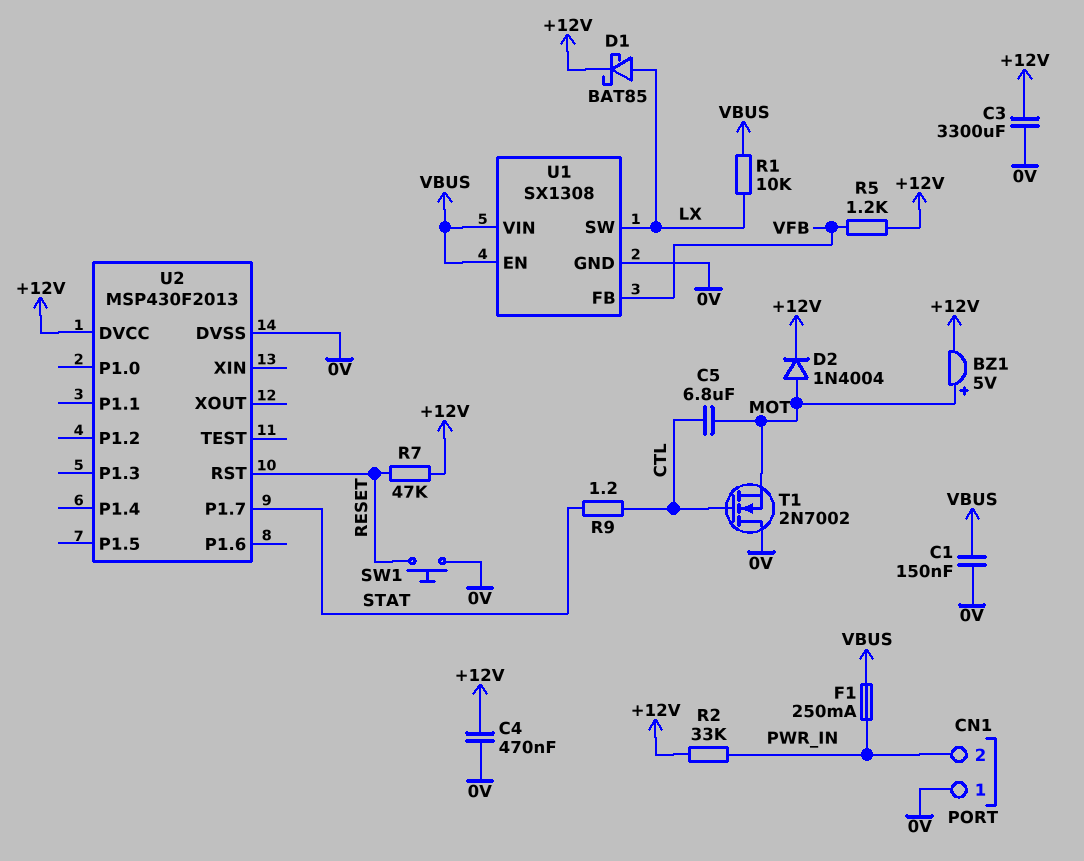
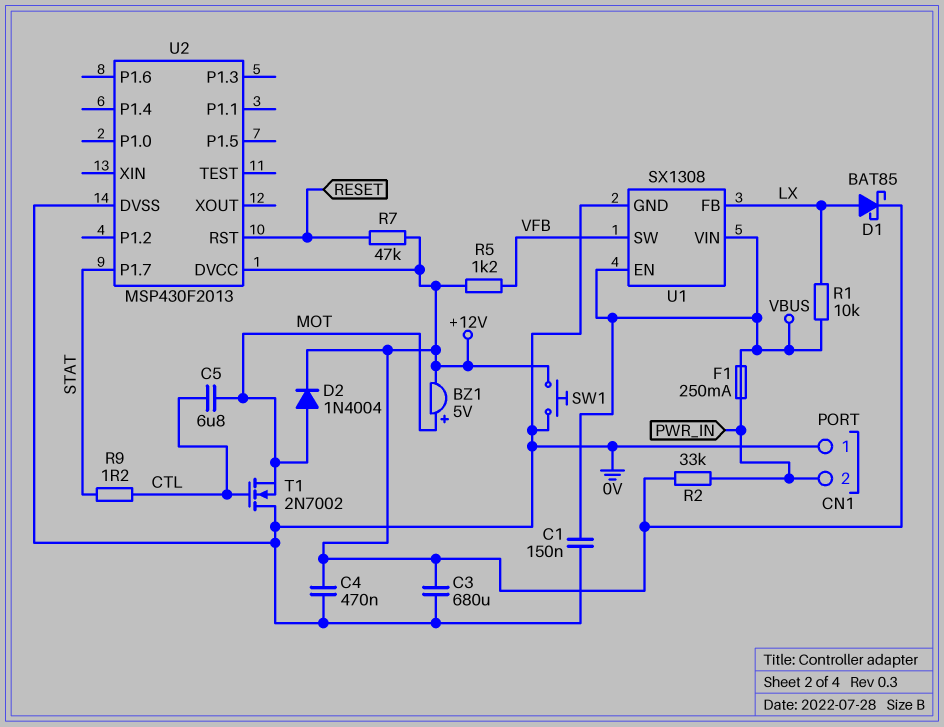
C3: 3300uF (+12V, 0V) -> 680uF (+12V, 0V)
SW1: button (0V, RESET) -> button (+12V, 0V)
U1 pin FB: VFB -> LX
U1 pin SW: LX -> VFB

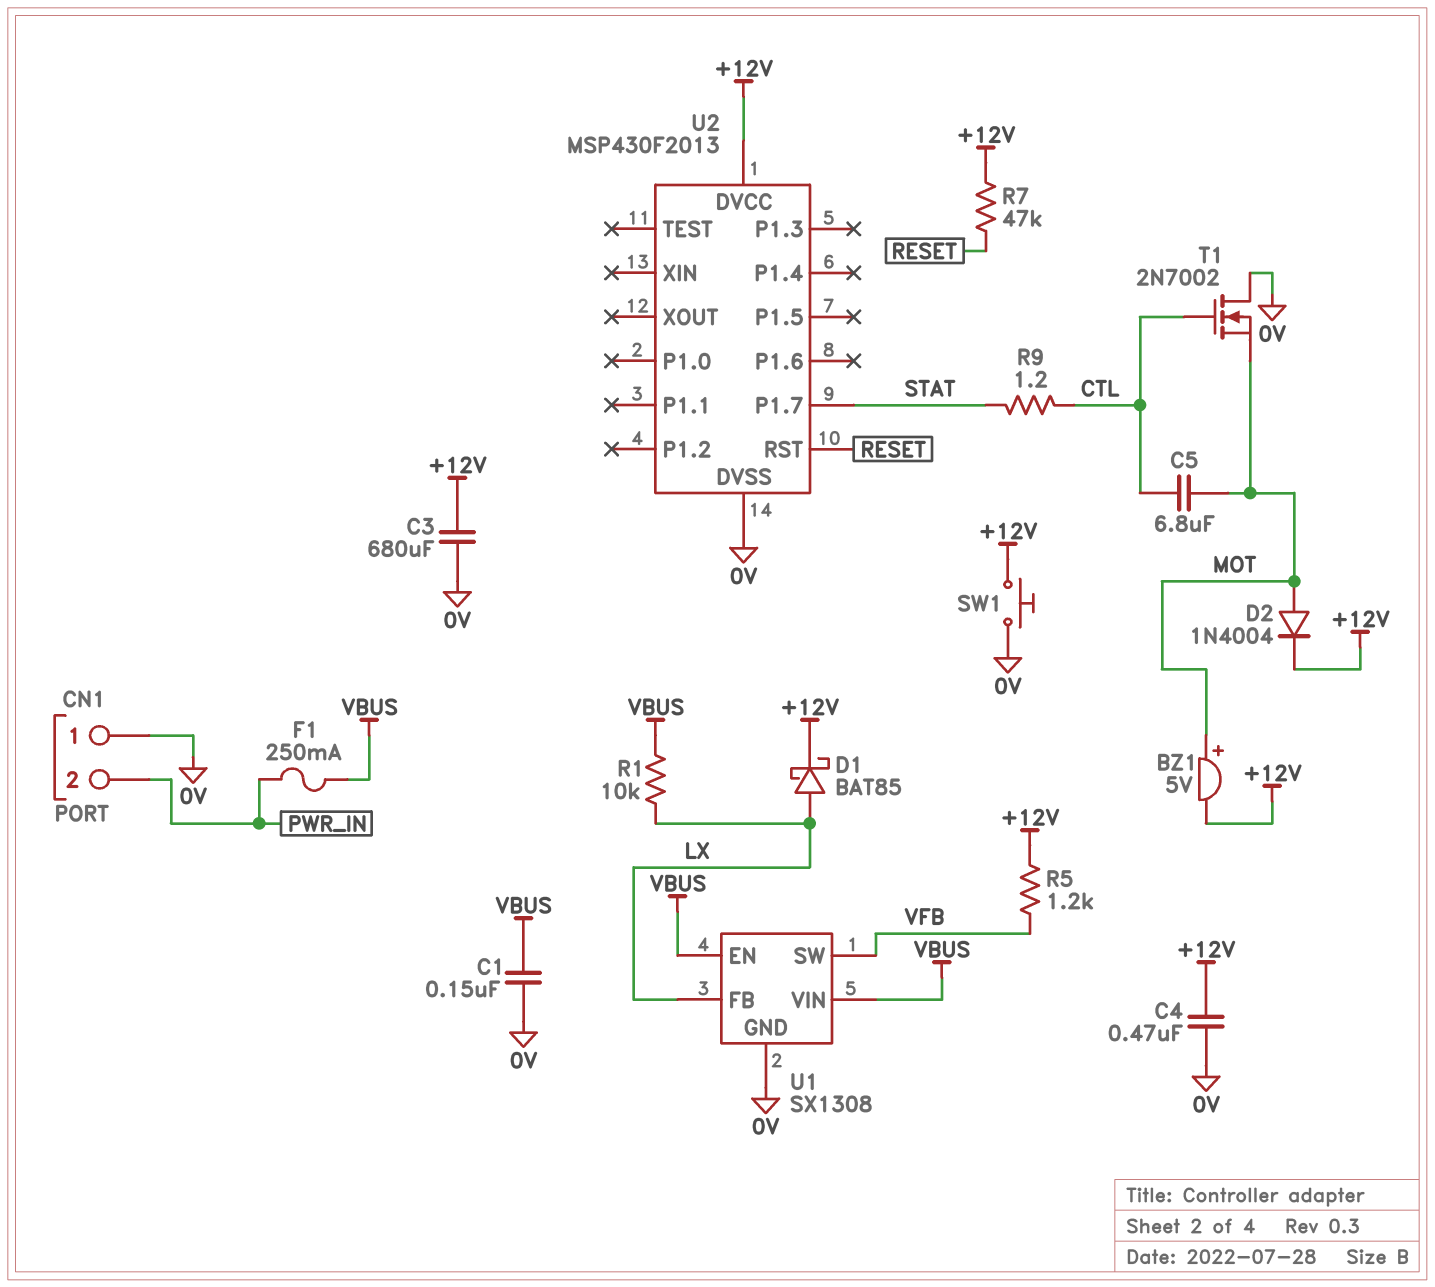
R2: 33k (+12V, PWR_IN) -> none

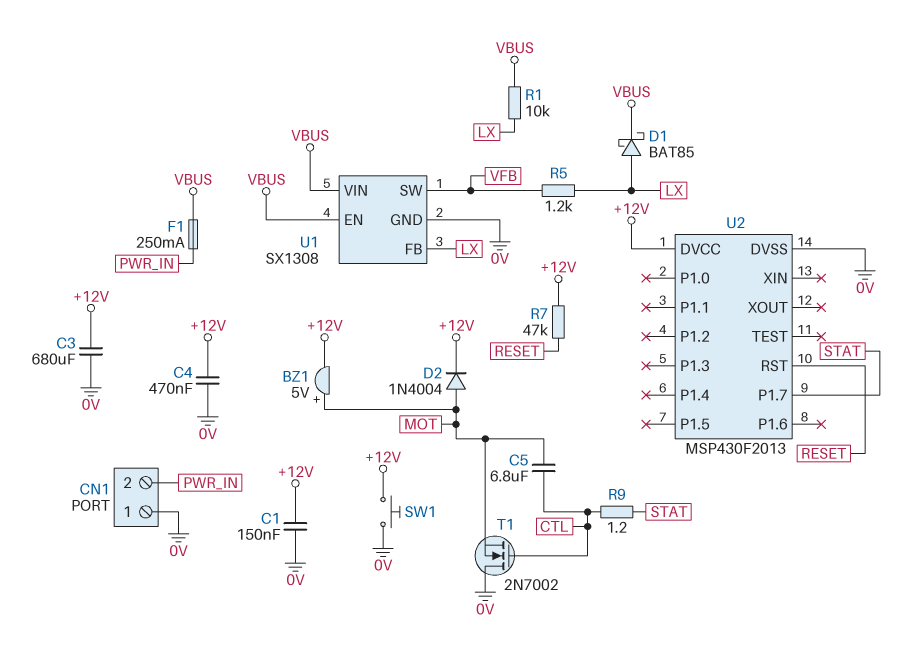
C1: 150nF (0V, VBUS) -> 150nF (+12V, 0V)
D1: schottky BAT85 (A LX, K +12V) -> schottky BAT85 (A LX, K VBUS)
R5: 1.2k (+12V, VFB) -> 1.2k (LX, VFB)

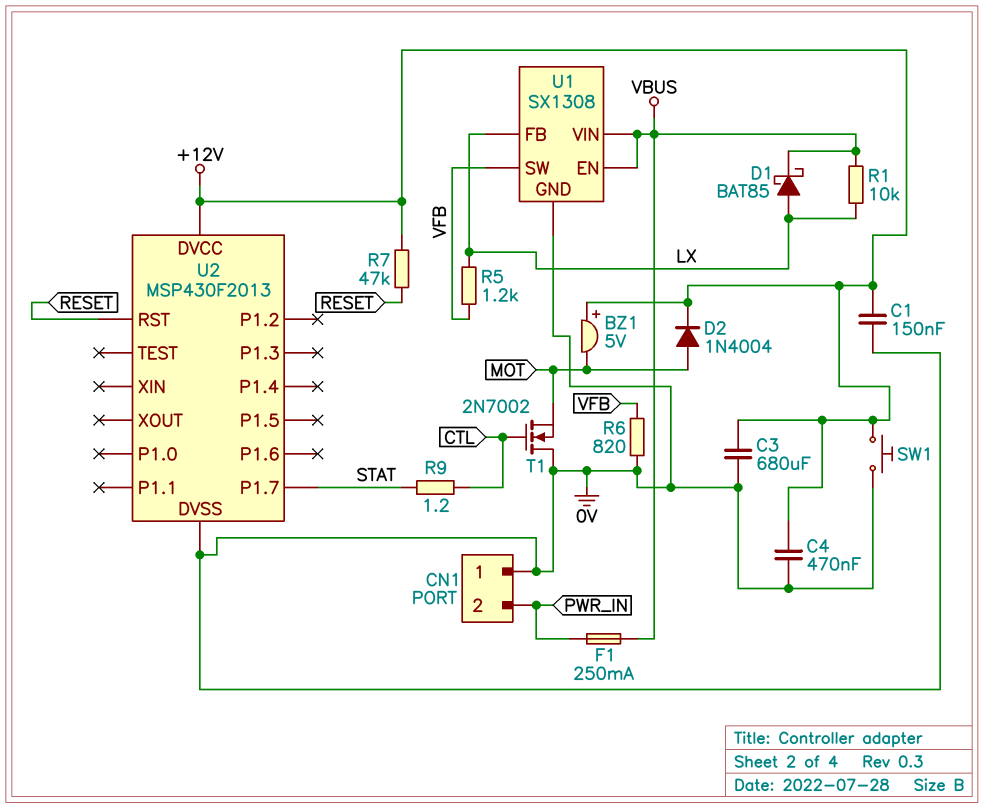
BZ1: buzzer 5V (plus MOT, minus +12V) -> buzzer 5V (plus +12V, minus MOT)
C5: 6.8uF (CTL, MOT) -> none
R6: none -> 820 (0V, VFB)

